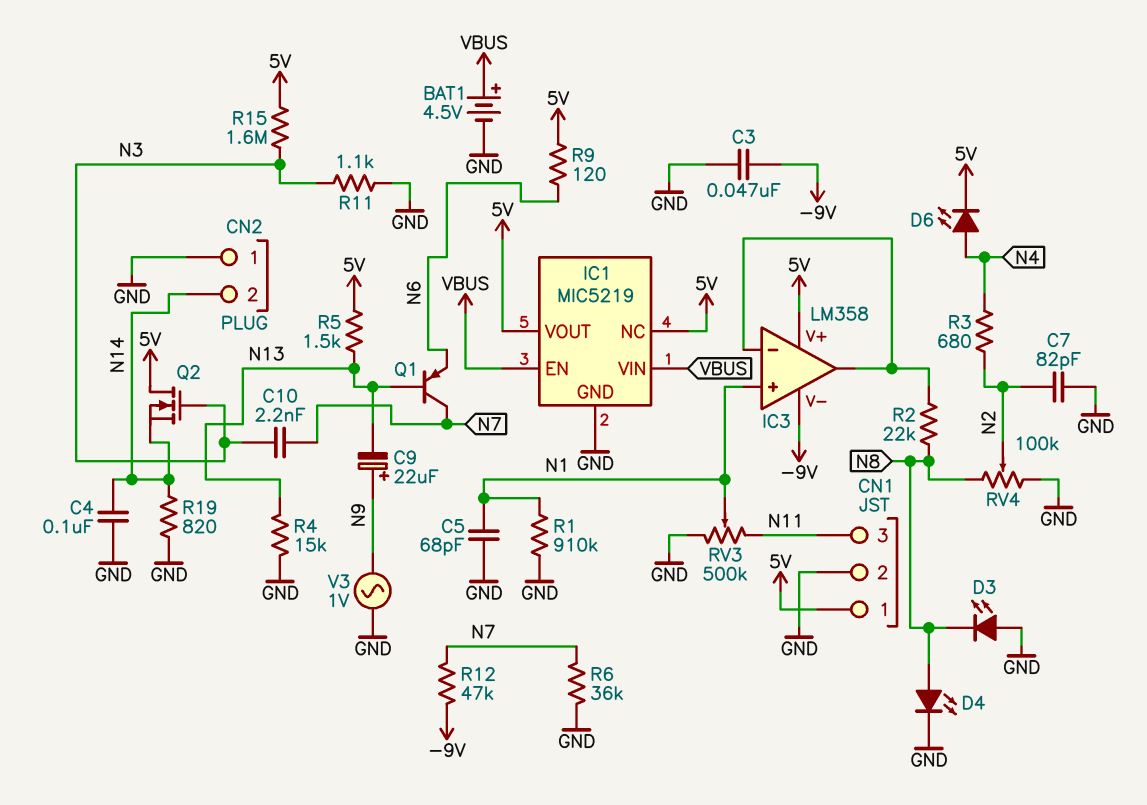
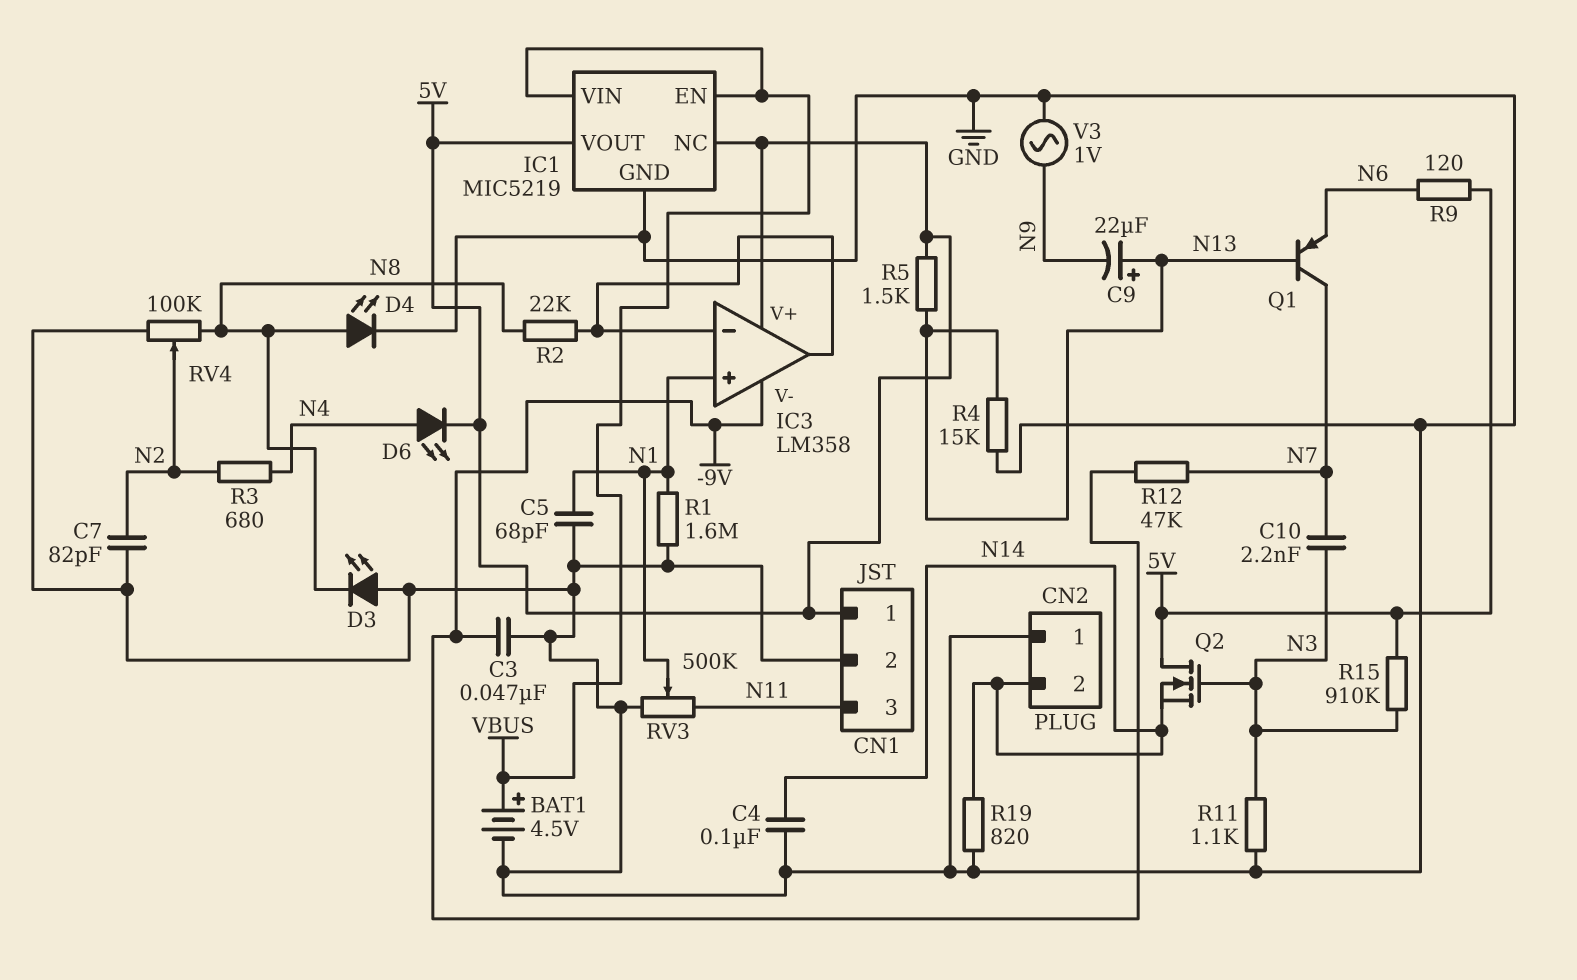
C9: 22uF (plus N9, minus N13) -> 22uF (plus N13, minus N9)
R1: 910k (GND, N1) -> 1.6M (GND, N1)
R6: 36k (GND, N7) -> none
R15: 1.6M (5V, N3) -> 910k (5V, N3)

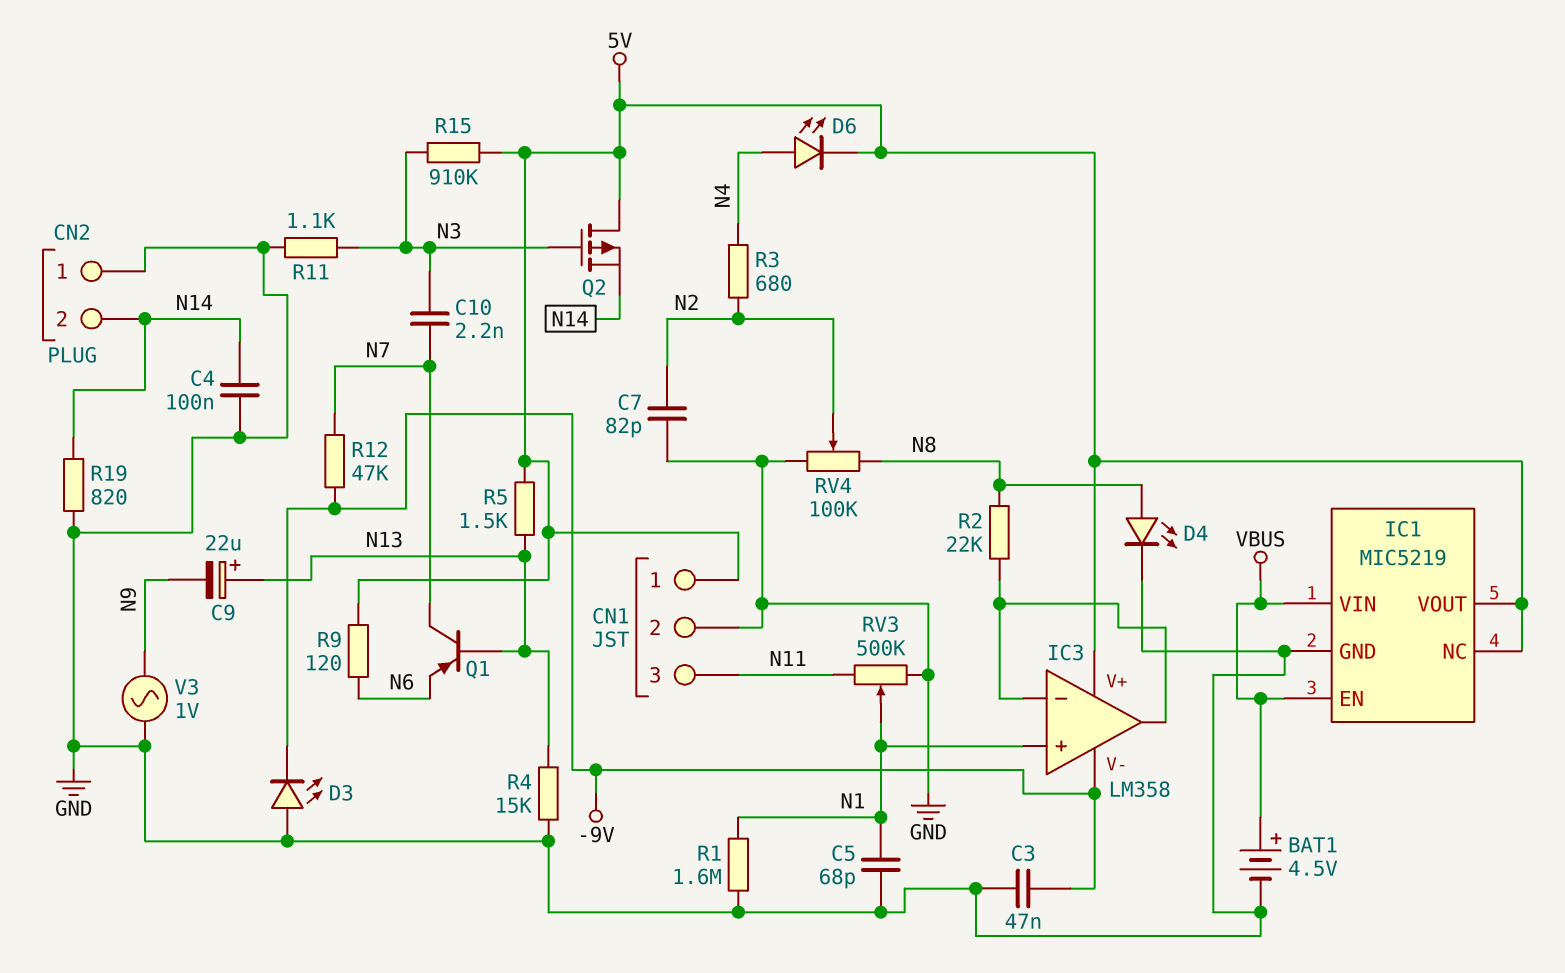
D3: LED (A GND, K N8) -> LED (A GND, K -9V)
Q2: NMOS (G N3, D 5V, S N14) -> PMOS (G N3, D 5V, S N14)

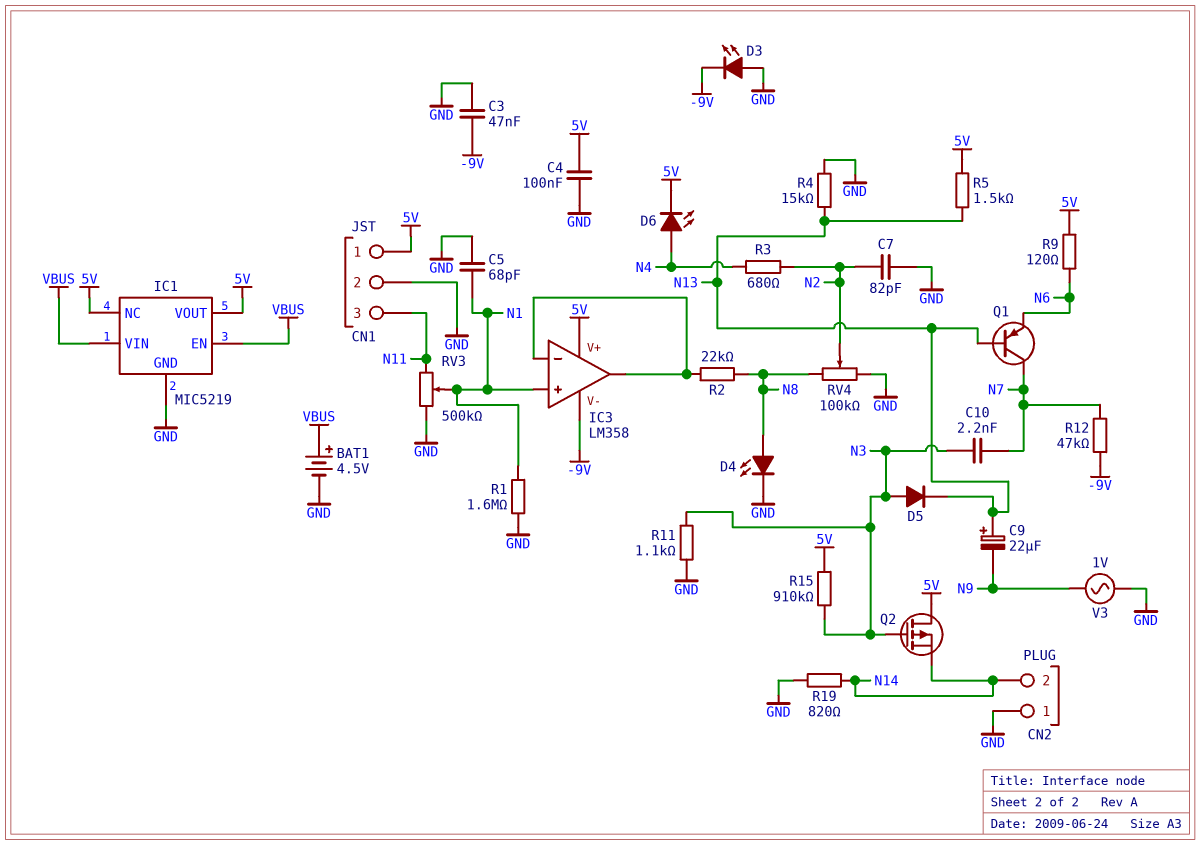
C4: 100nF (GND, N14) -> 100nF (5V, GND)
D5: none -> diode (A N3, K N13)

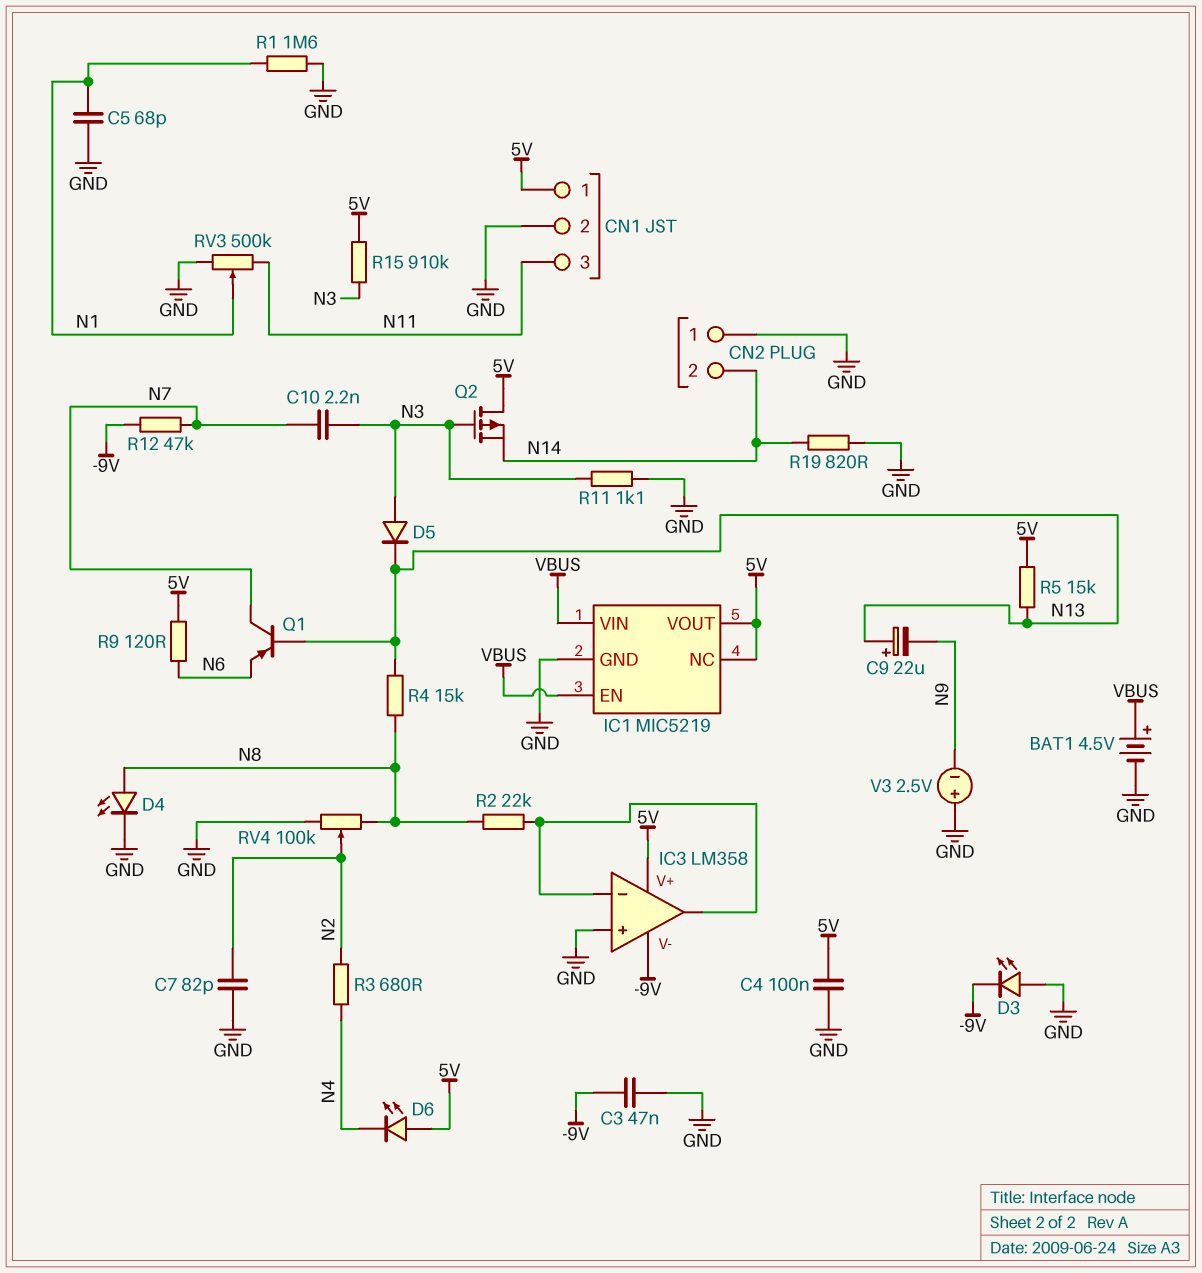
D6: LED (A N4, K 5V) -> LED (A 5V, K N4)
IC3 pin in+: N1 -> GND
R4: 15k (GND, N13) -> 15k (N8, N13)
R5: 1.5k (5V, N13) -> 15k (5V, N13)
V3: AC 1V (GND, N9) -> 2.5V (plus GND, minus N9)

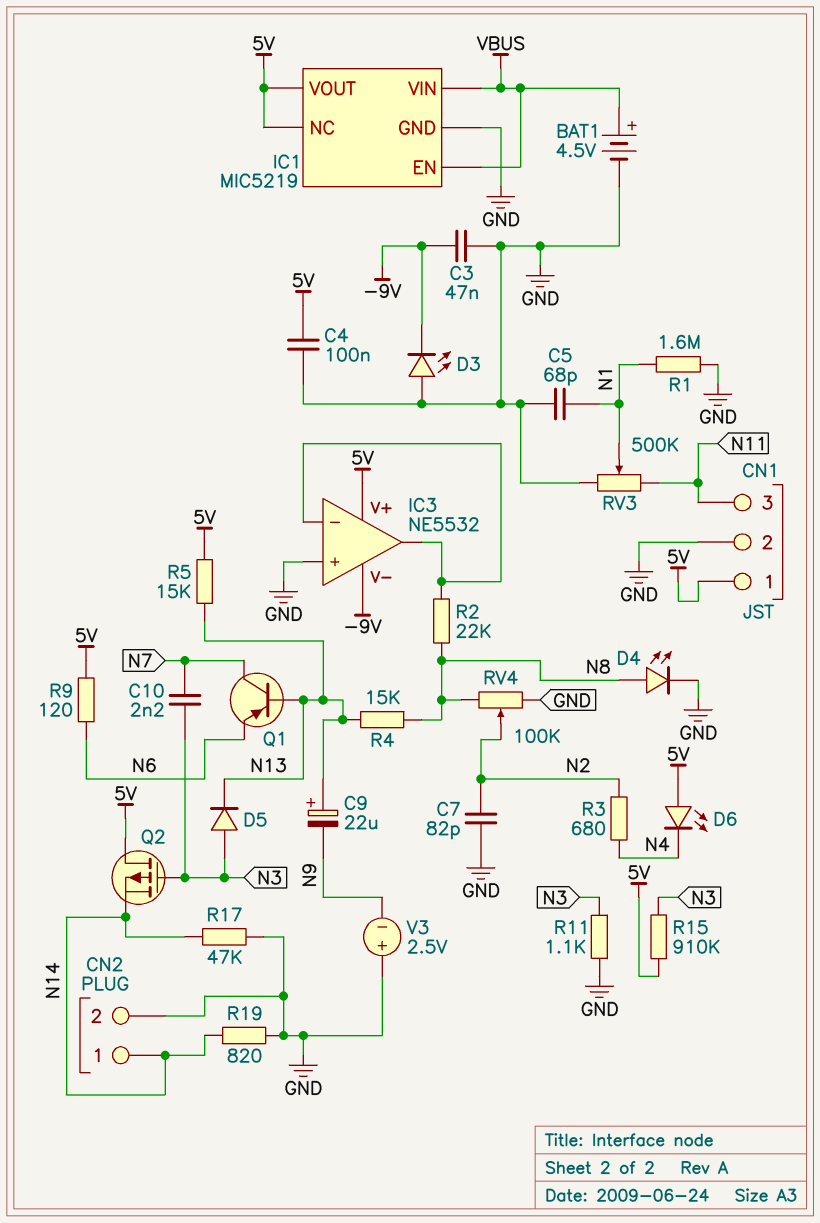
CN2 pin 1: GND -> N14
CN2 pin 2: N14 -> GND
IC3: LM358 -> NE5532
R12: 47k (-9V, N7) -> none
R17: none -> 47k (GND, N14)

